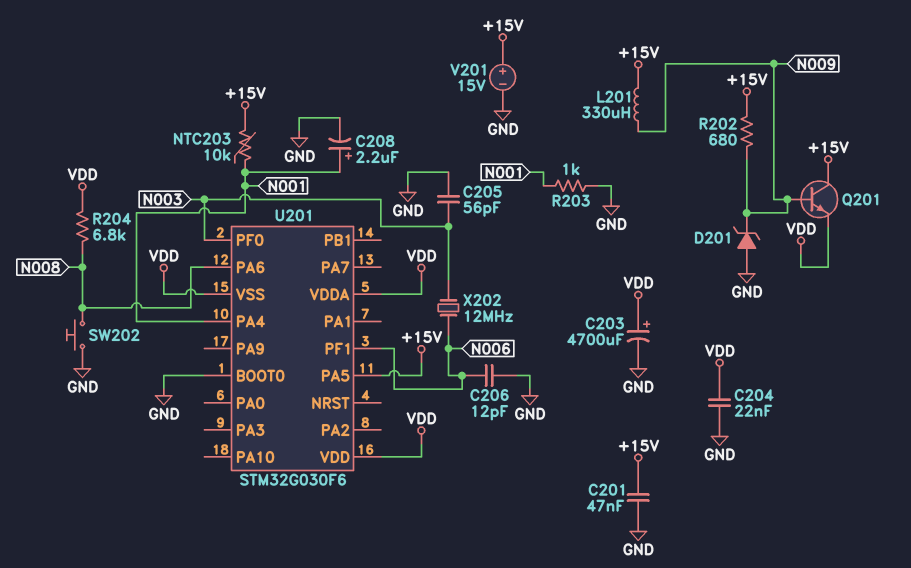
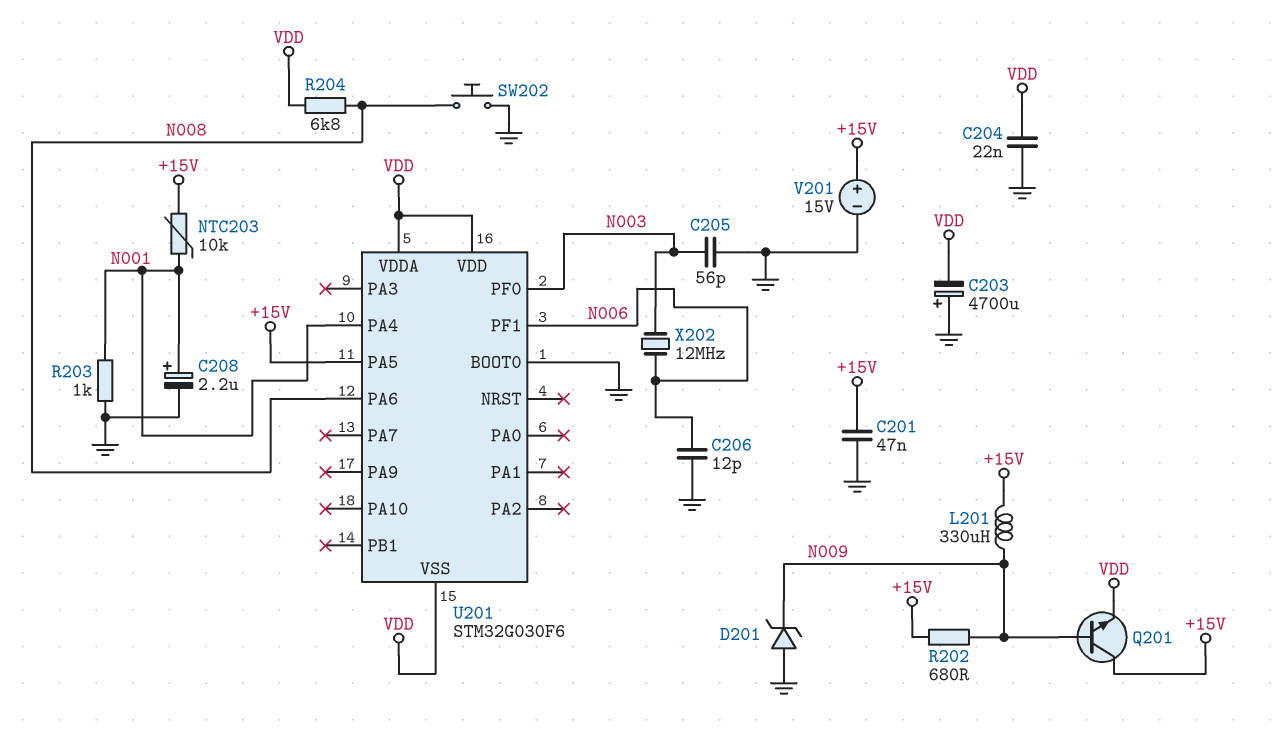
C203: 4700uF (plus VDD, minus GND) -> 4700uF (plus GND, minus VDD)

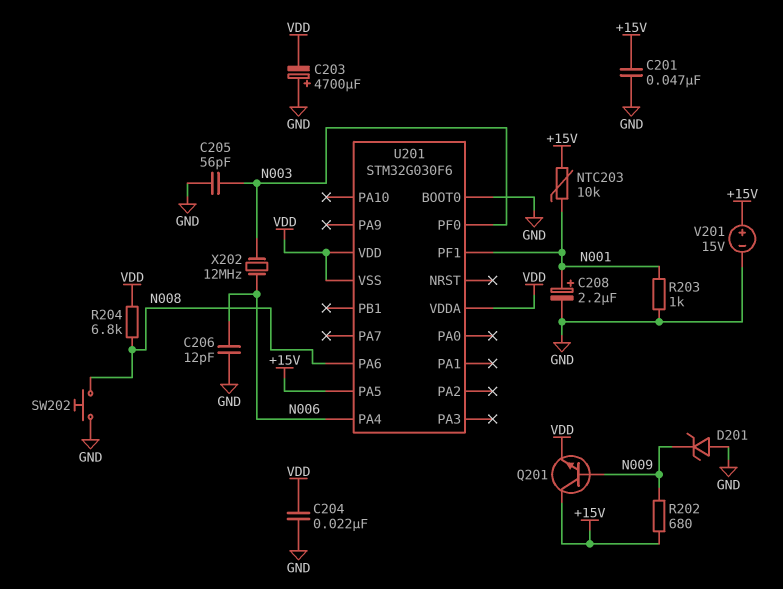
L201: 330uH (+15V, N009) -> none
U201 pin PA4: N001 -> N006
U201 pin PF1: N006 -> N001

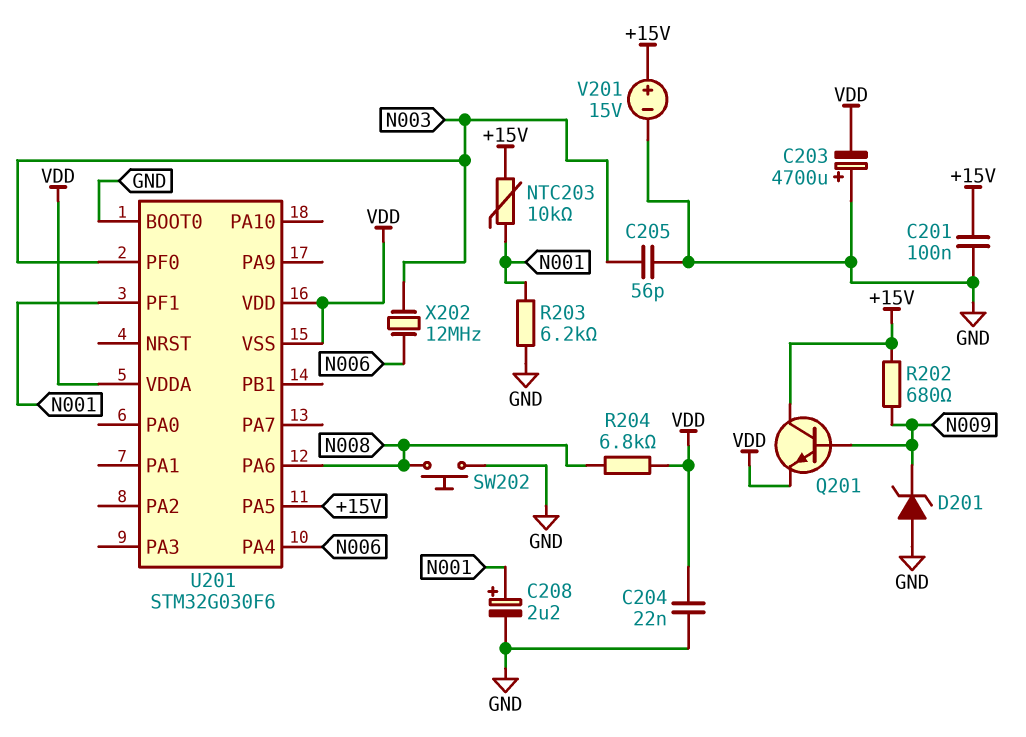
C201: 47nF (+15V, GND) -> 100nF (+15V, GND)
C206: 12pF (GND, N006) -> none
R203: 1k (GND, N001) -> 6.2k (GND, N001)

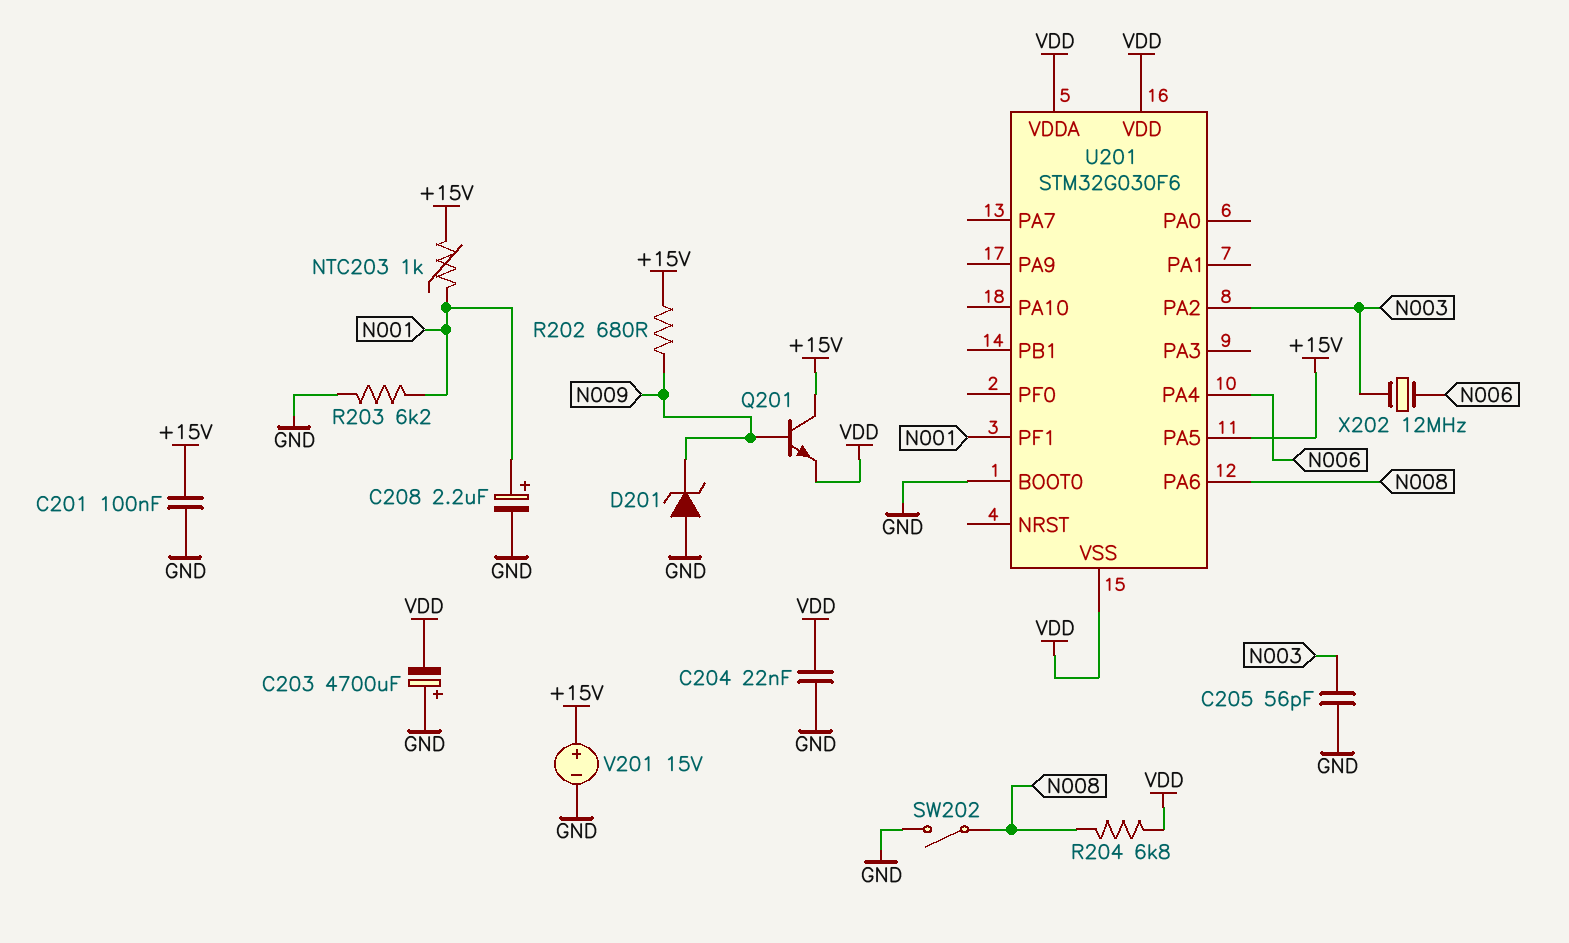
NTC203: 10k (+15V, N001) -> 1k (+15V, N001)
SW202: button (GND, N008) -> switch (GND, N008)
U201 pin PA2: none -> N003
U201 pin PF0: N003 -> none

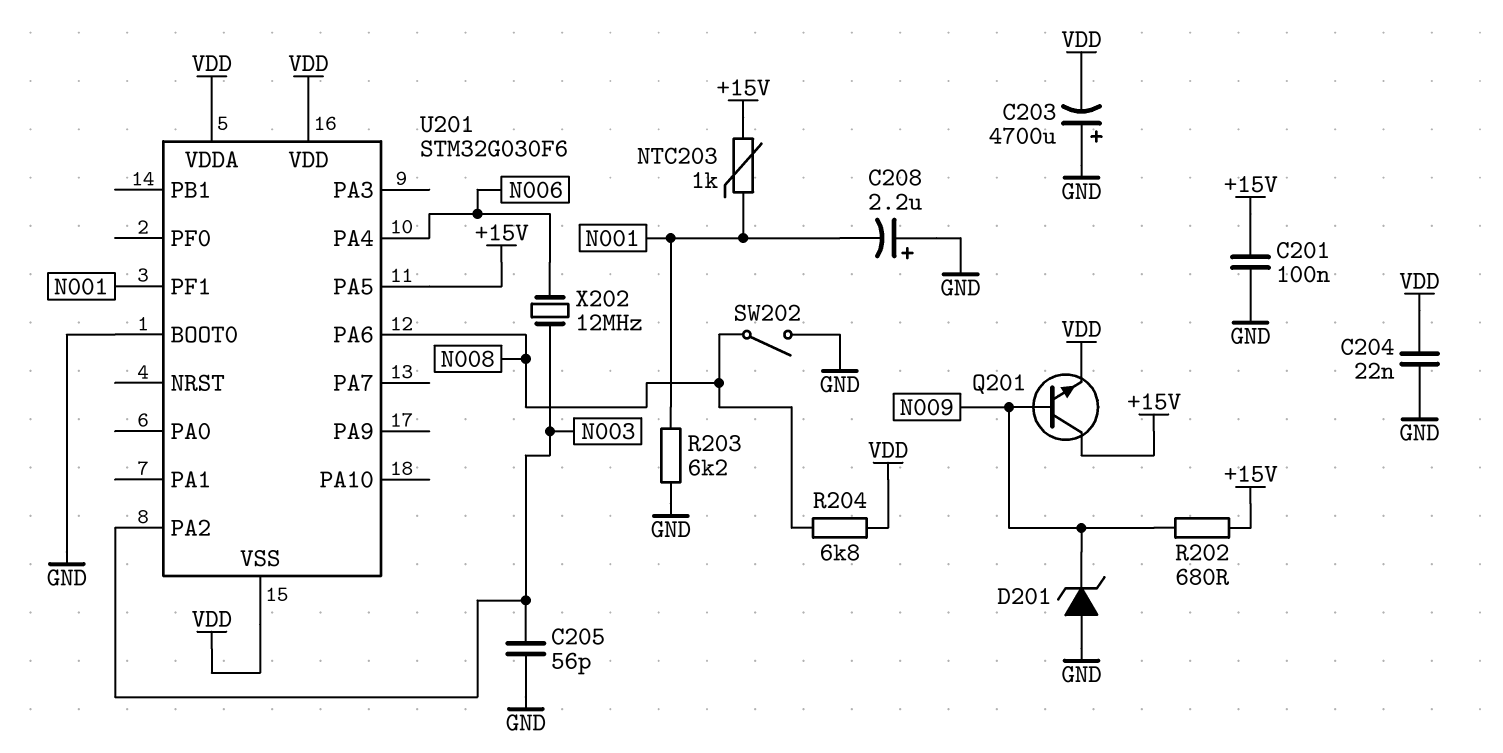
C208: 2.2uF (plus N001, minus GND) -> 2.2uF (plus GND, minus N001)
V201: 15V (plus +15V, minus GND) -> none

